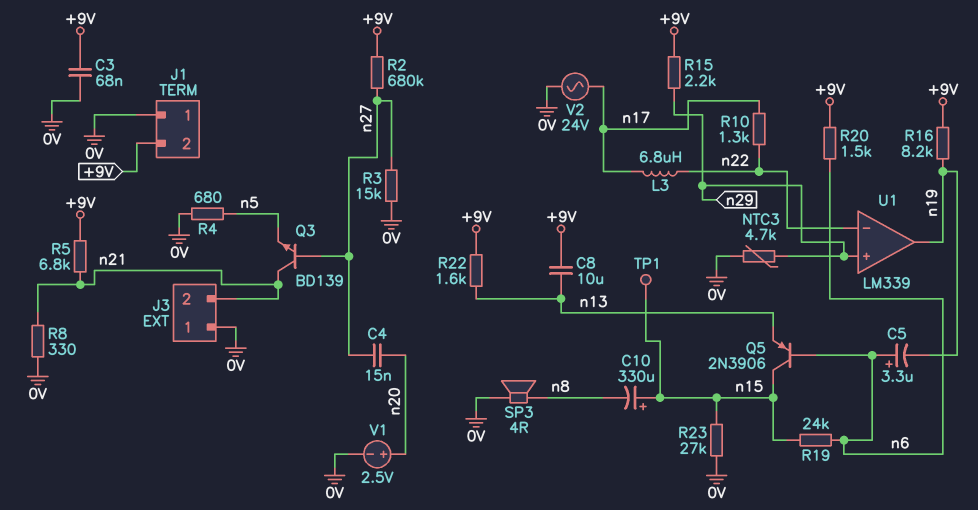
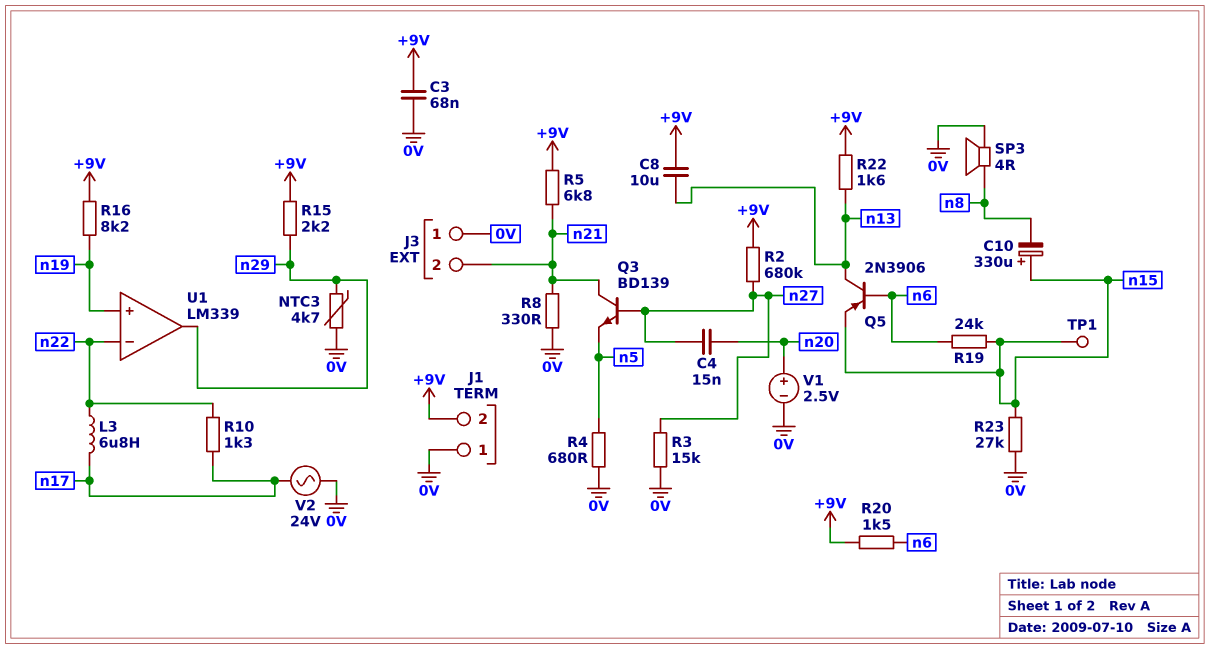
C5: 3.3uF (plus n6, minus n19) -> none
Q5: PNP 2N3906 (B n6, C n15, E n13) -> PNP 2N3906 (B n6, C n13, E n15)
U1 pin in+: n29 -> n19
U1 pin out: n19 -> n29

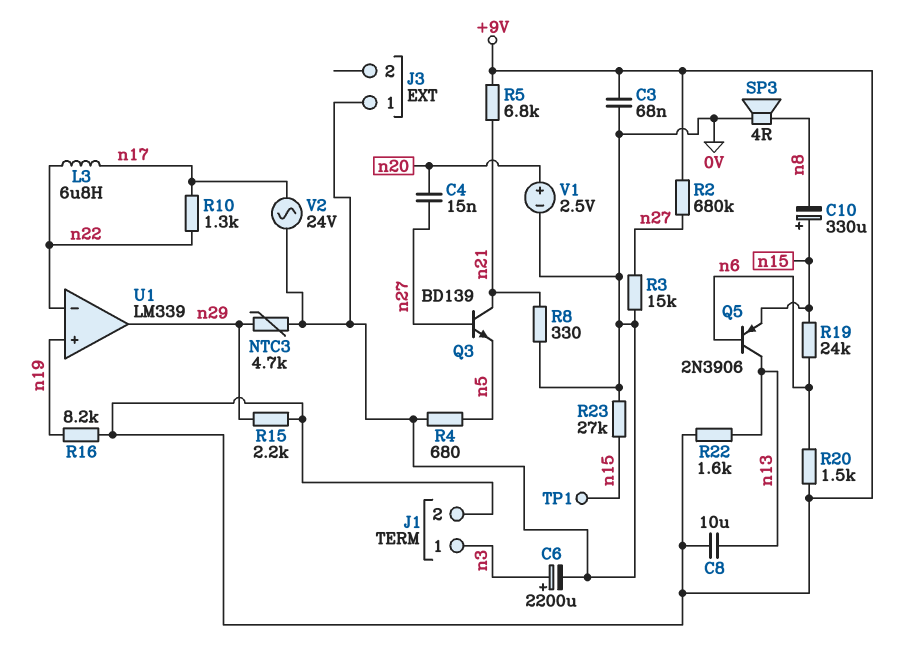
C6: none -> 2200uF (plus n3, minus 0V)
J1 pin 1: 0V -> n3
J3 pin 2: n21 -> none

